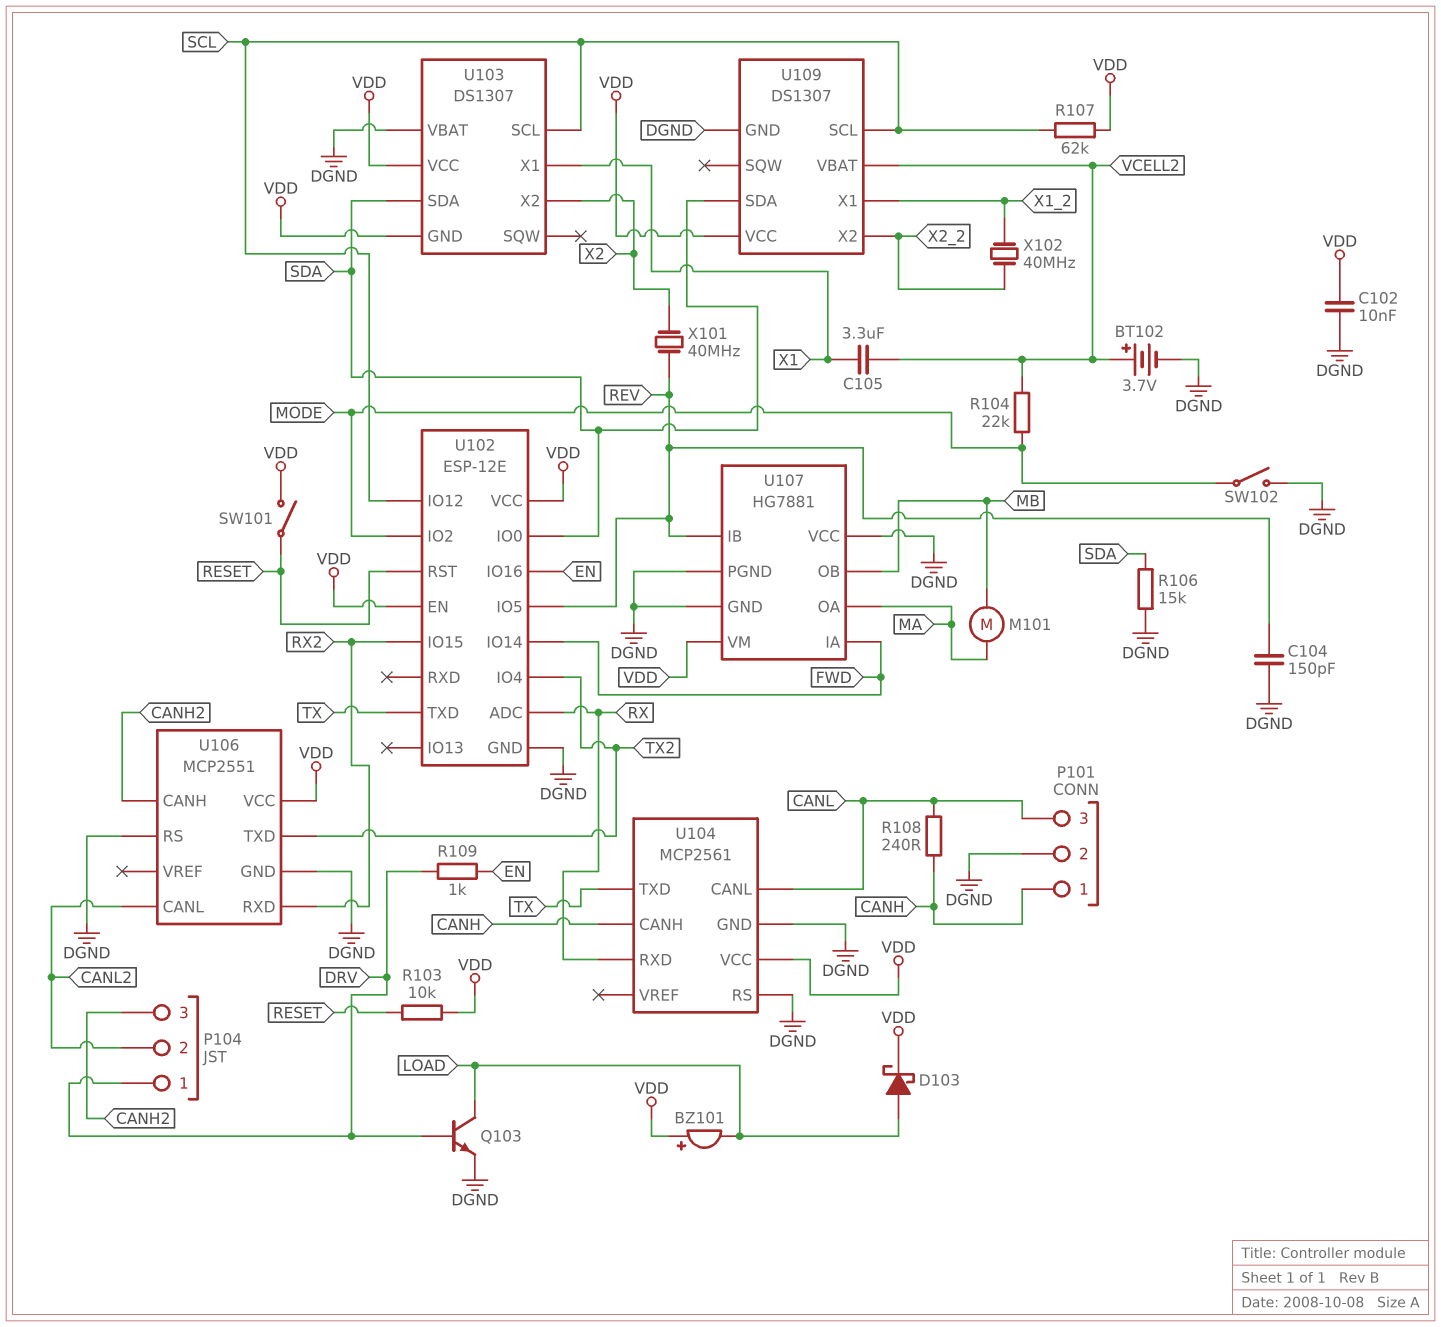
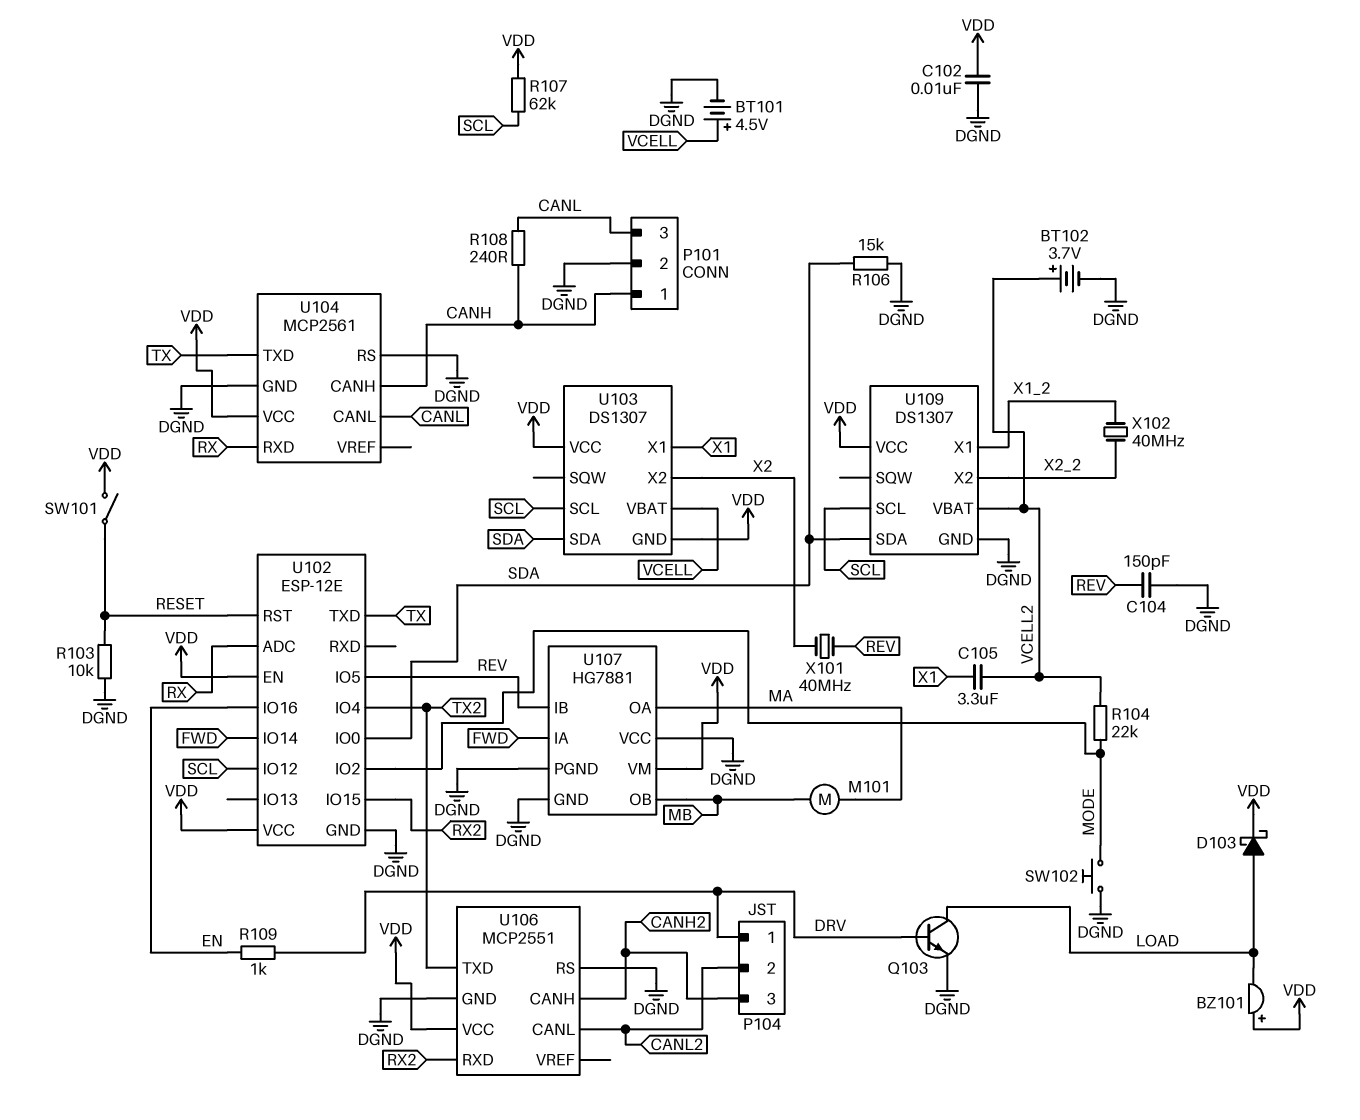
BT101: none -> 4.5V (plus VCELL, minus DGND)
R103: 10k (RESET, VDD) -> 10k (DGND, RESET)
SW102: switch (DGND, MODE) -> button (DGND, MODE)
U103 pin VBAT: DGND -> VCELL

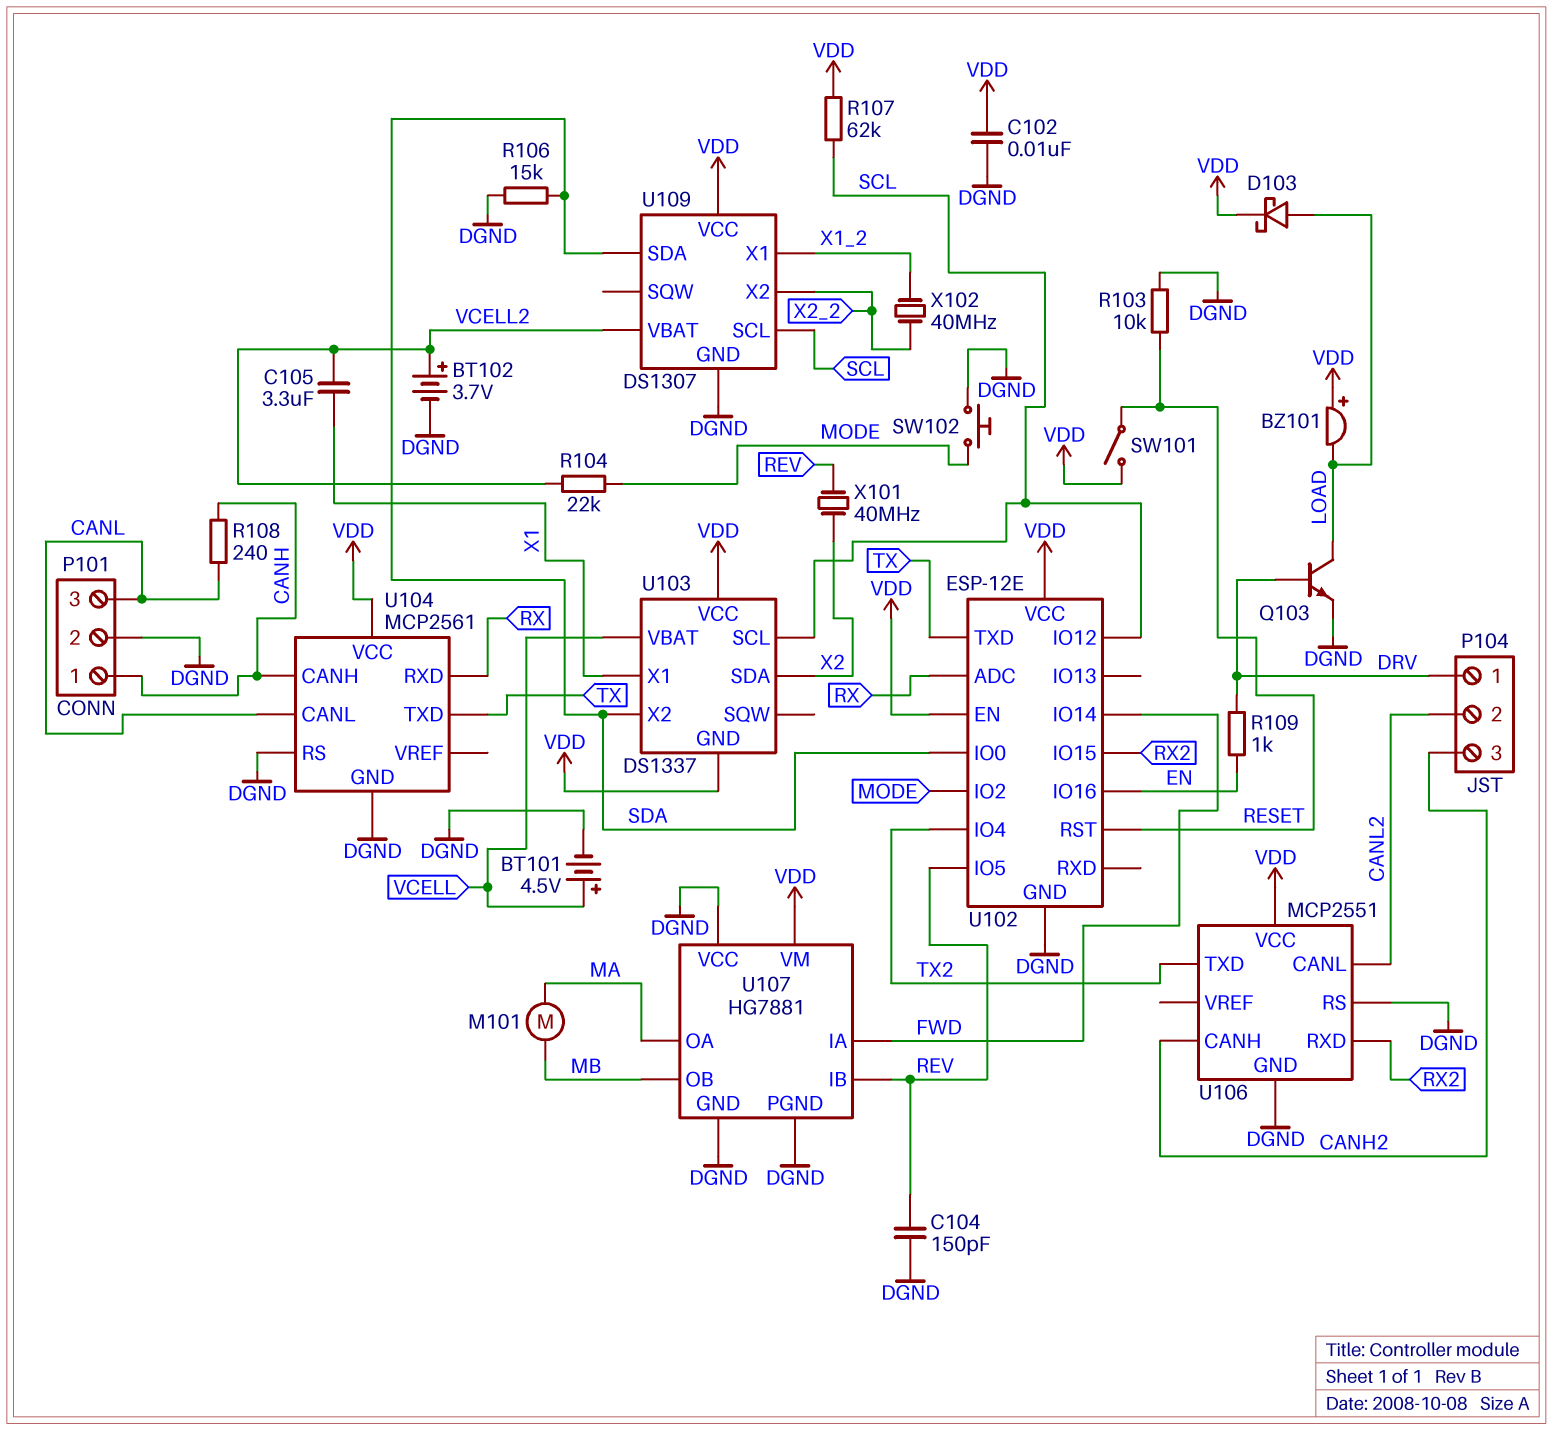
U103: DS1307 -> DS1337
U103 pin SDA: SDA -> X2
U103 pin X2: X2 -> SDA

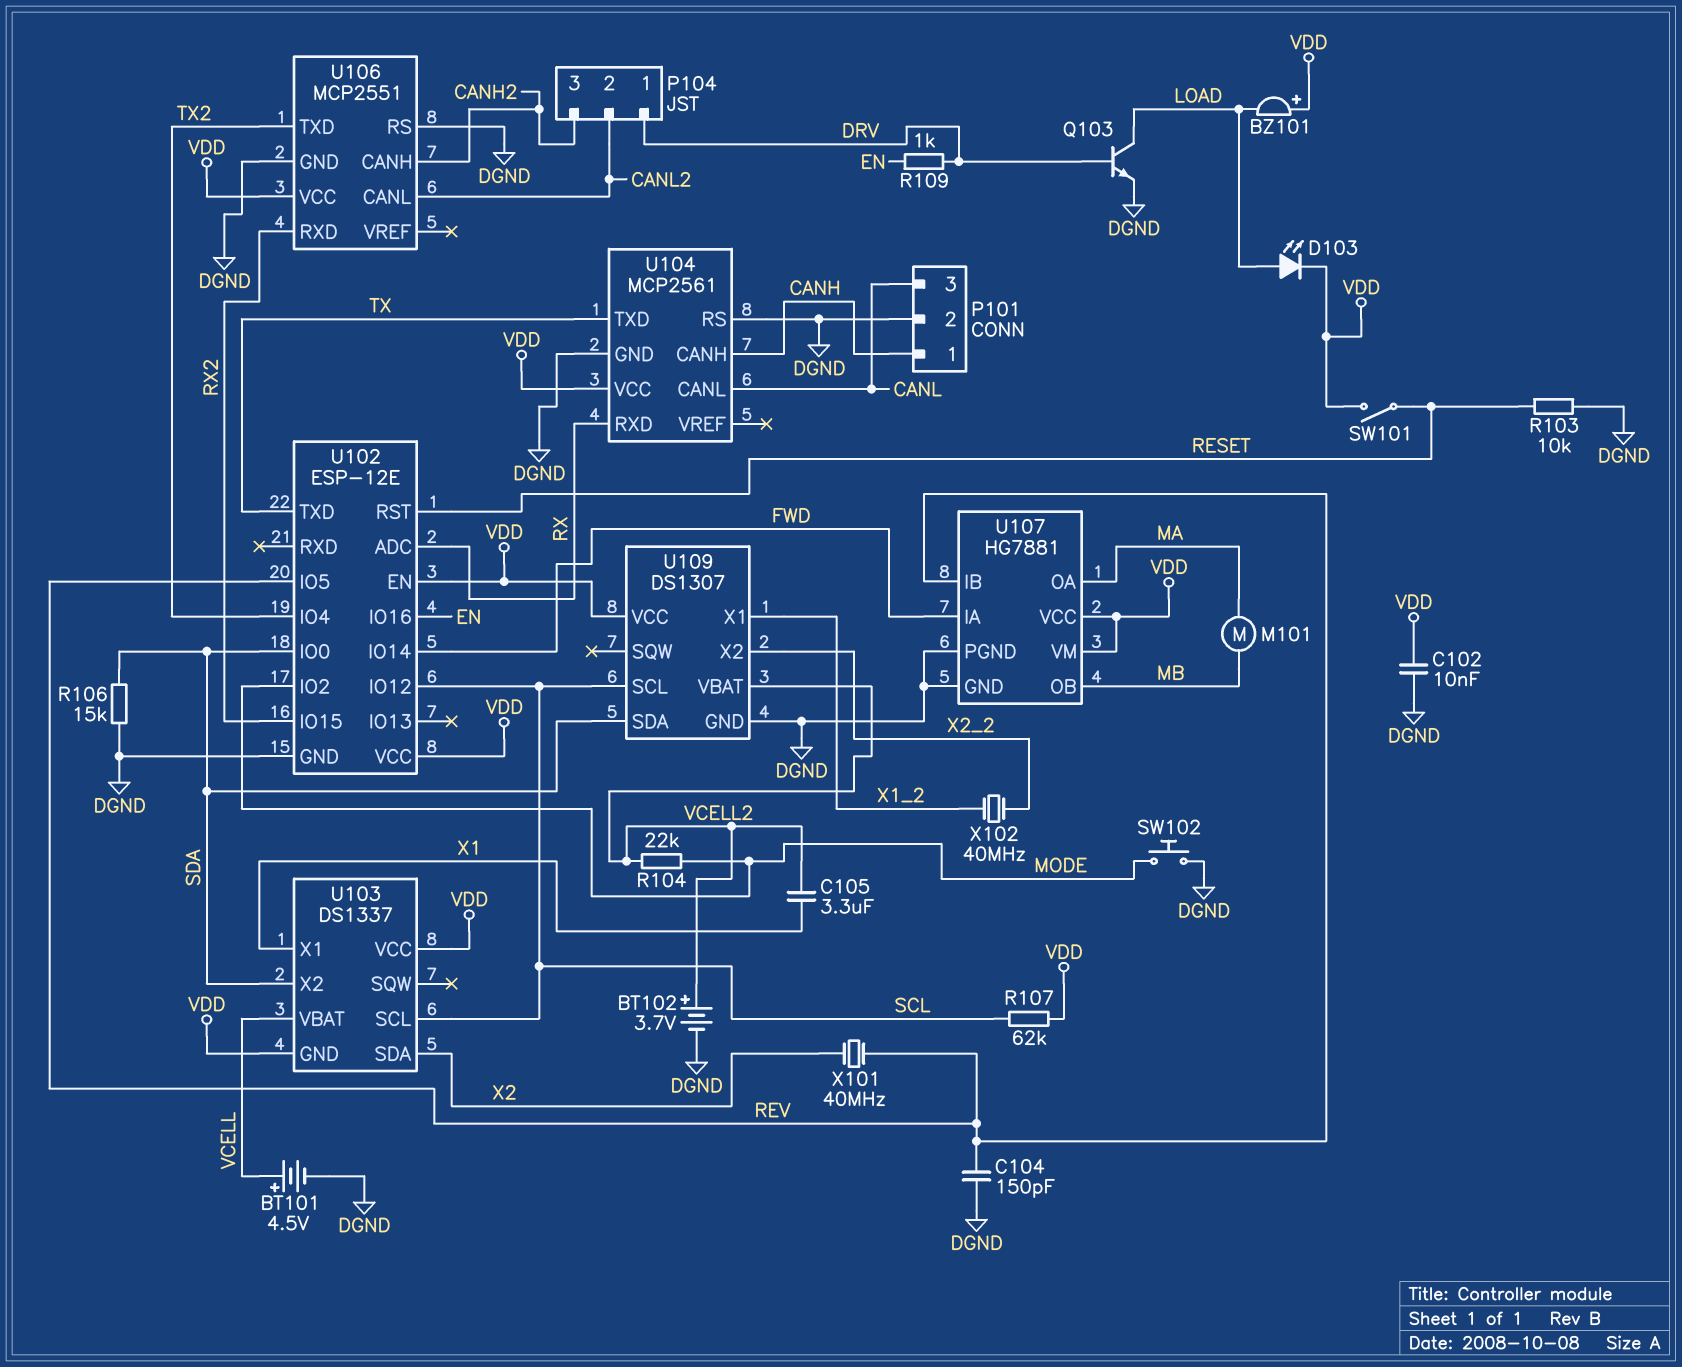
D103: schottky (A LOAD, K VDD) -> LED (A LOAD, K VDD)
R108: 240 (CANH, CANL) -> none
U107 pin VCC: DGND -> VDD

